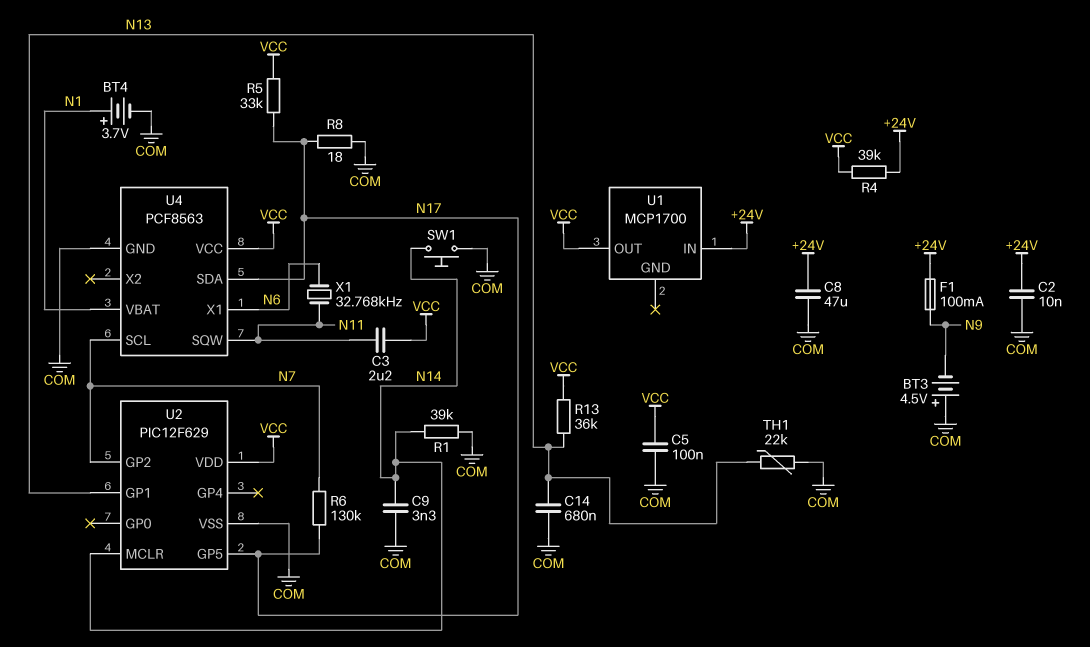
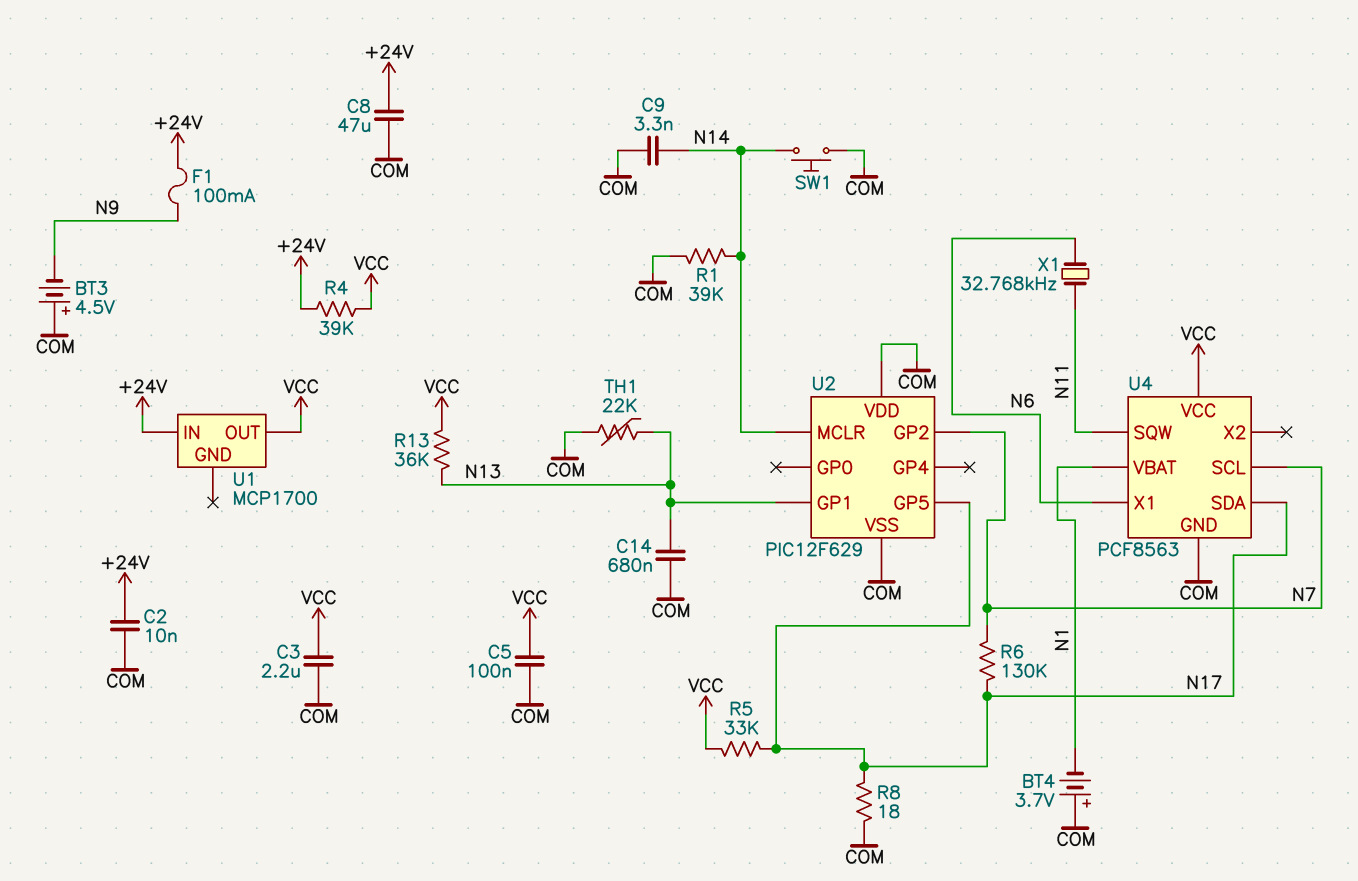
BT4: 3.7V (plus N1, minus COM) -> 3.7V (plus COM, minus N1)
C3: 2.2uF (N11, VCC) -> 2.2uF (COM, VCC)
U2 pin VDD: VCC -> COM

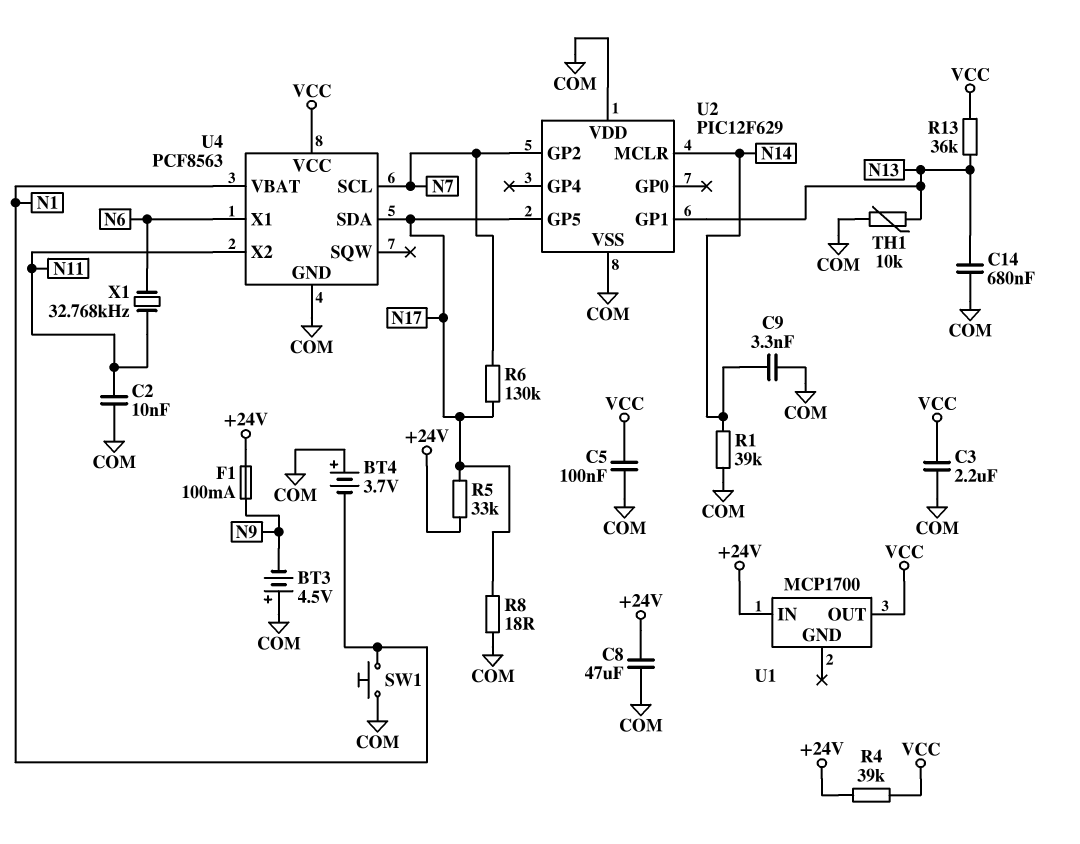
C2: 10nF (+24V, COM) -> 10nF (COM, N11)
R5: 33k (N17, VCC) -> 33k (+24V, N17)
SW1: button (COM, N14) -> button (COM, N1)
TH1: 22k (COM, N13) -> 10k (COM, N13)
U4 pin SQW: N11 -> none
U4 pin X2: none -> N11

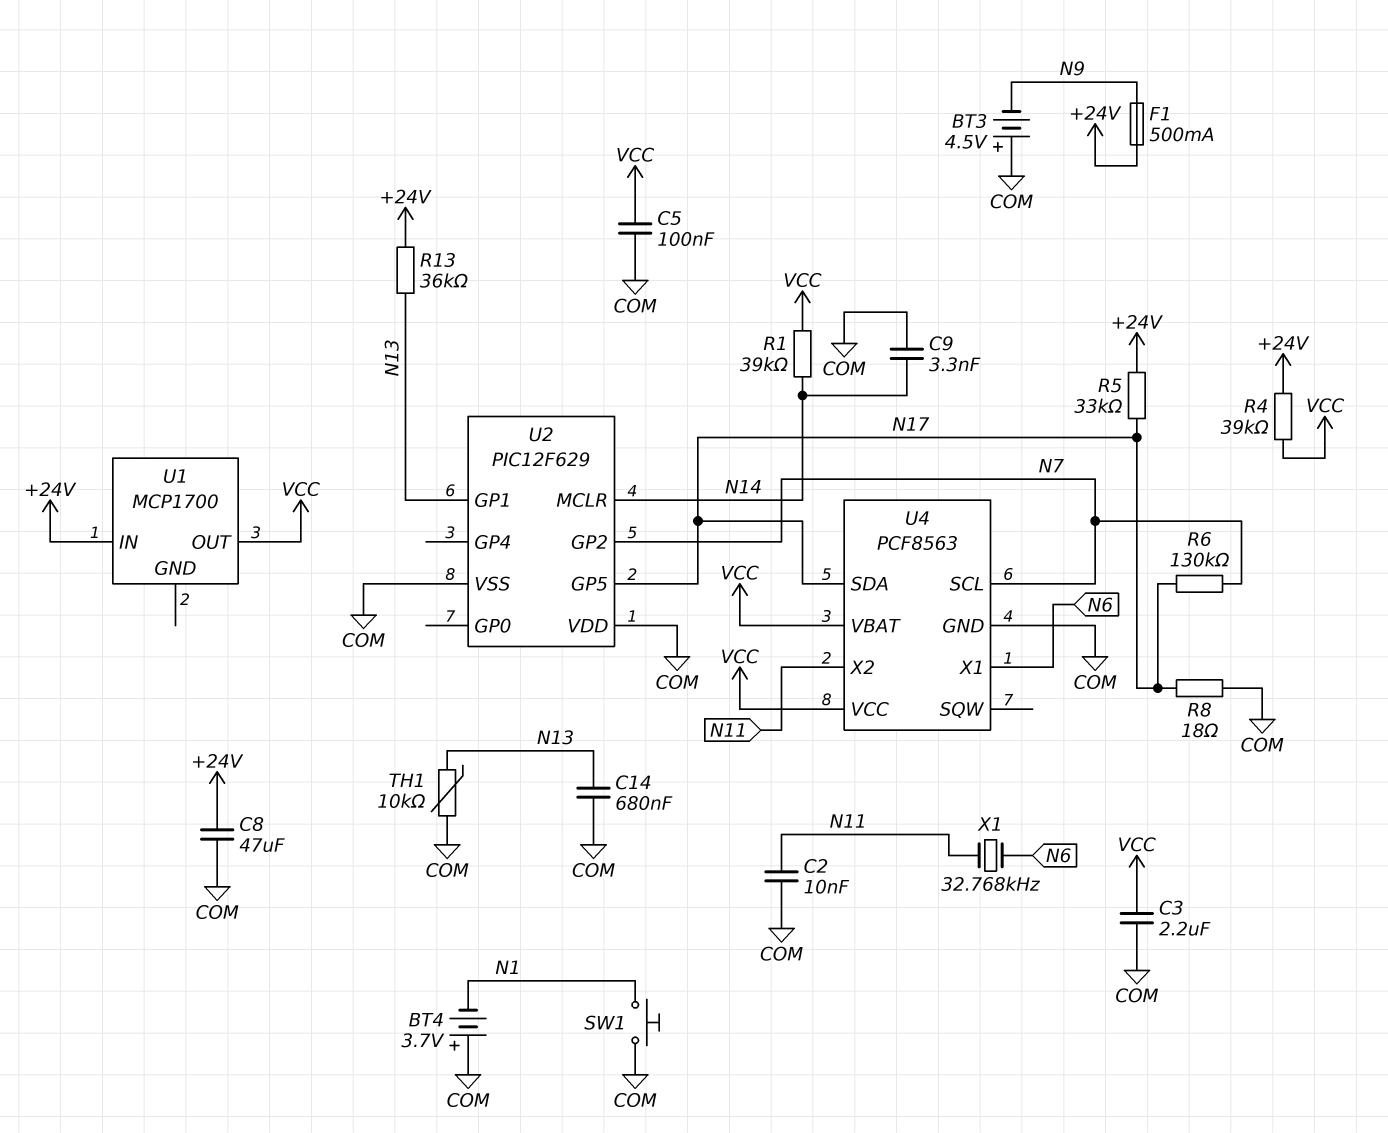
F1: 100mA (+24V, N9) -> 500mA (+24V, N9)
R1: 39k (COM, N14) -> 39k (N14, VCC)
R13: 36k (N13, VCC) -> 36k (+24V, N13)
U4 pin VBAT: N1 -> VCC

